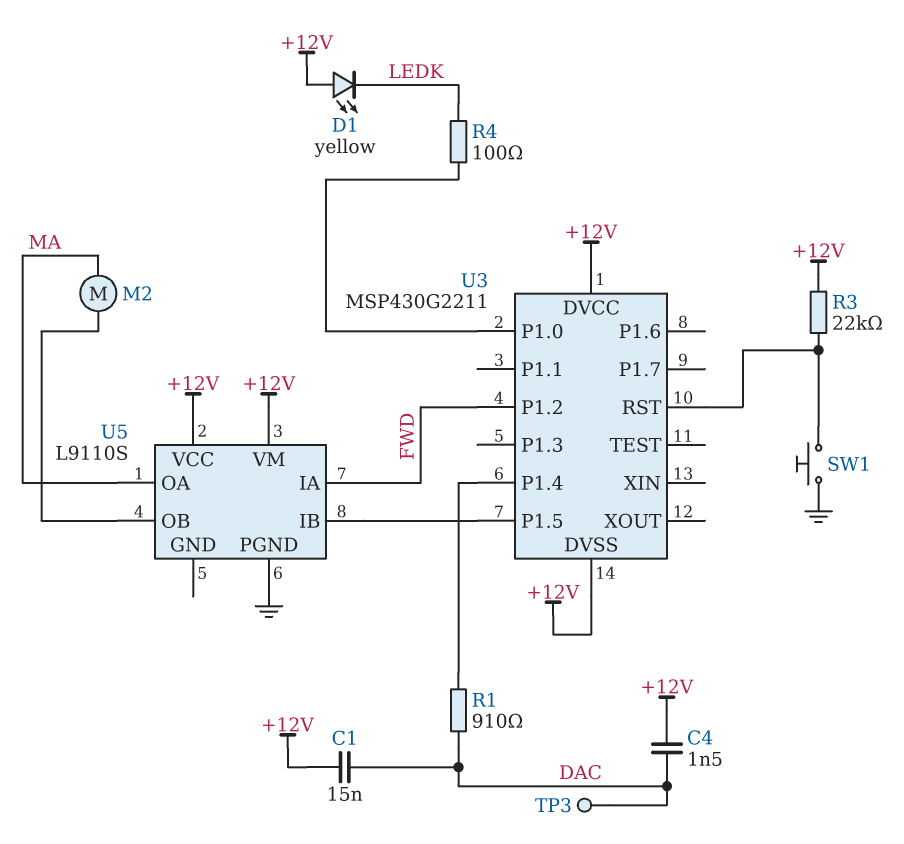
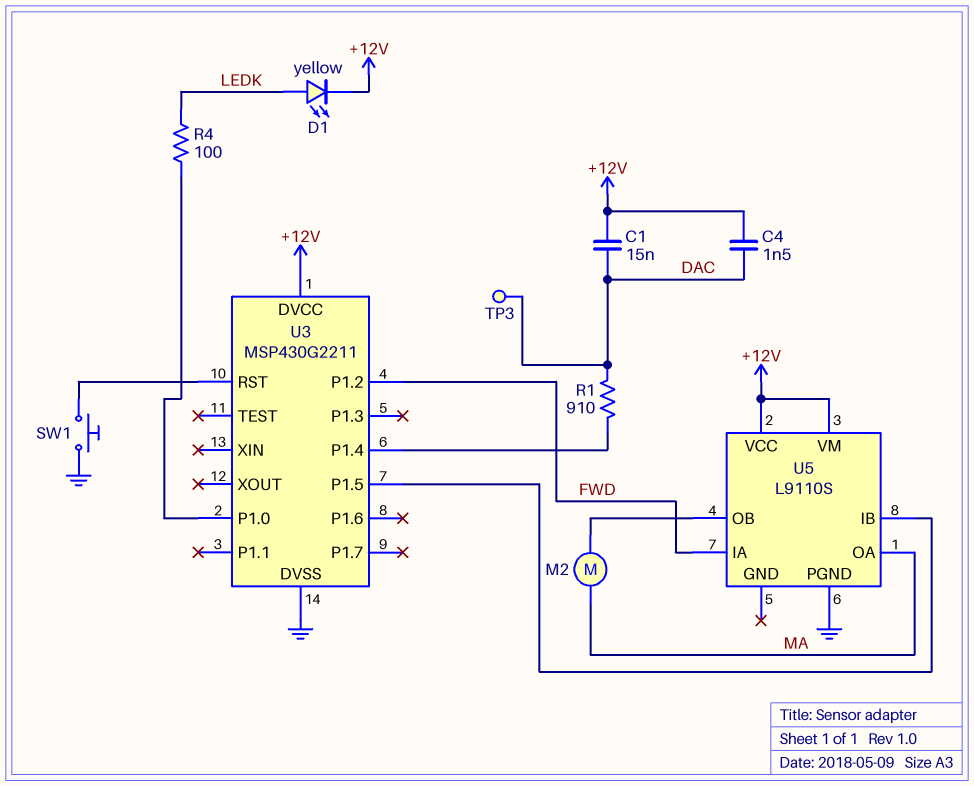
D1: LED yellow (A +12V, K LEDK) -> LED yellow (A LEDK, K +12V)
R3: 22k (+12V, U3/RST) -> none
U3 pin DVSS: +12V -> GND

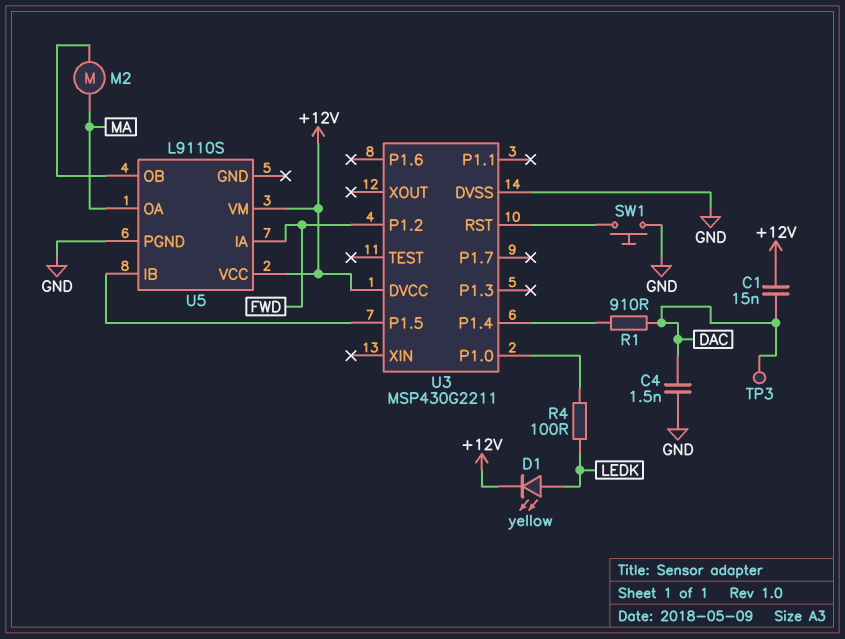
C4: 1.5nF (+12V, DAC) -> 1.5nF (DAC, GND)

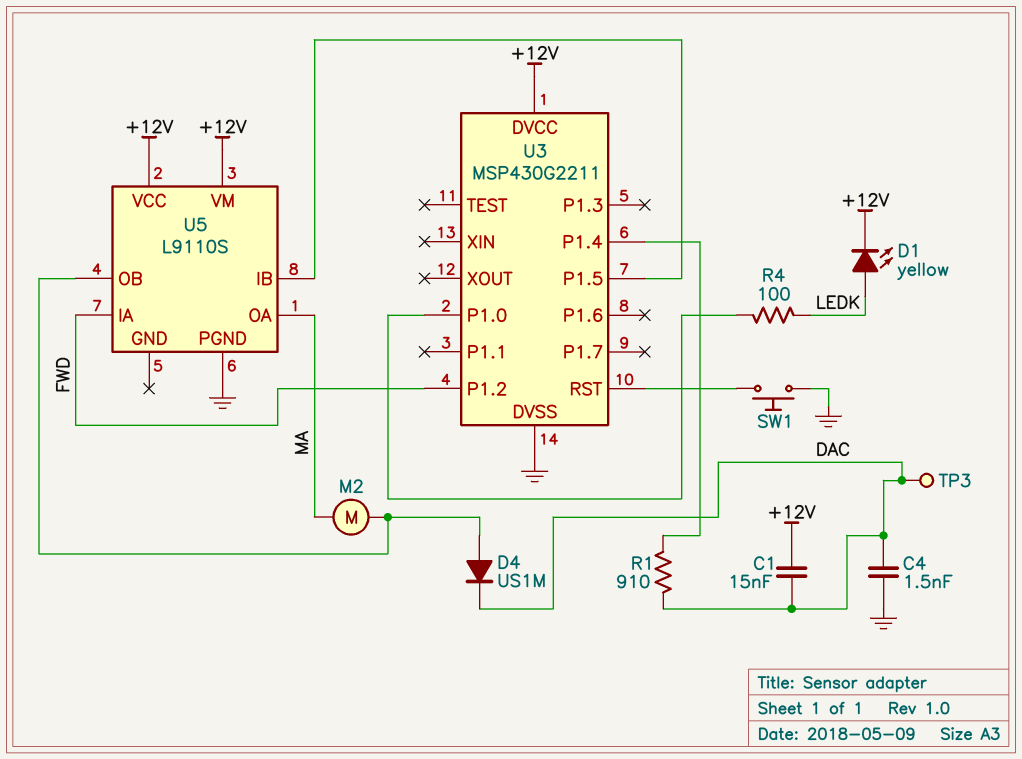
D4: none -> diode US1M (A U5/OB, K DAC)

